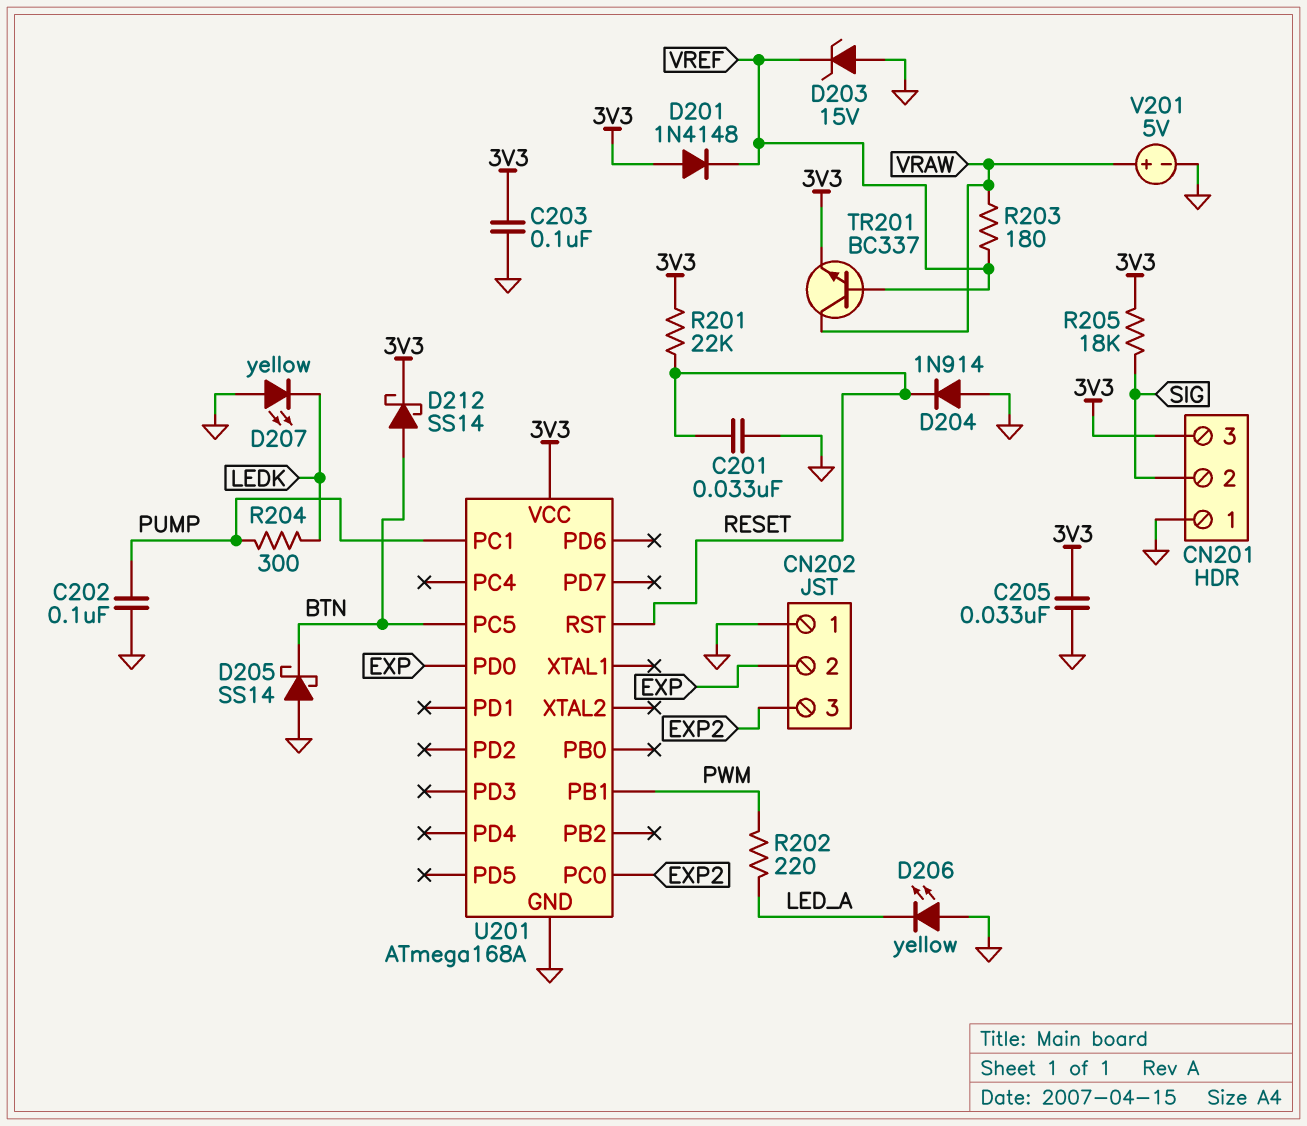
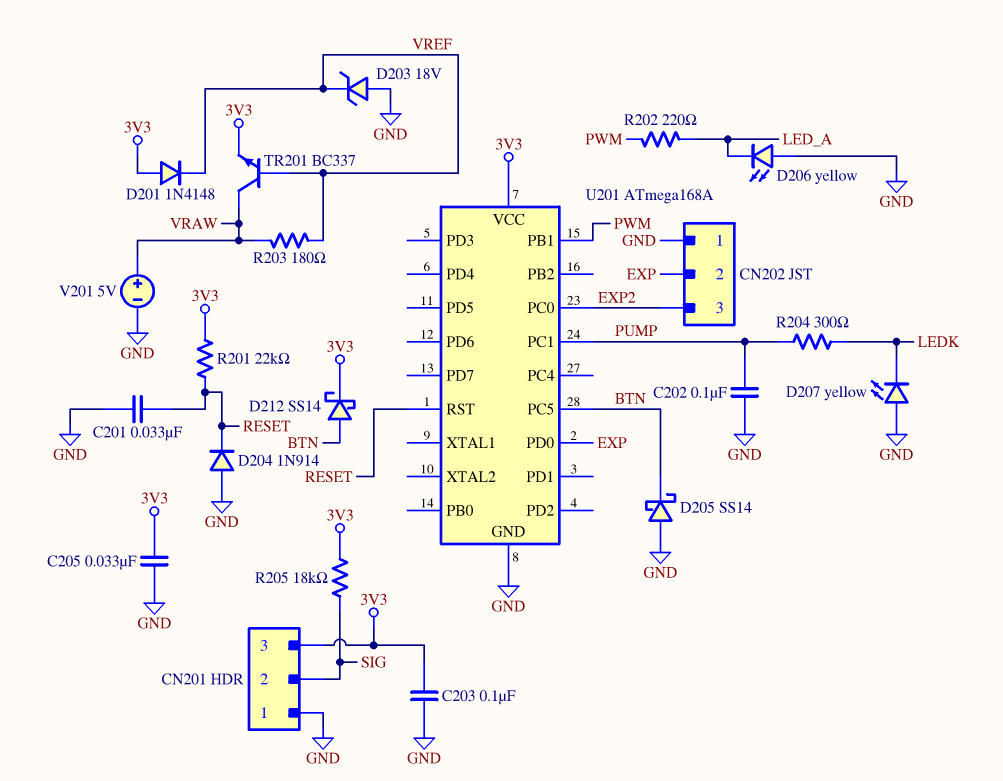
D203: zener 15V (A GND, K VREF) -> zener 18V (A GND, K VREF)

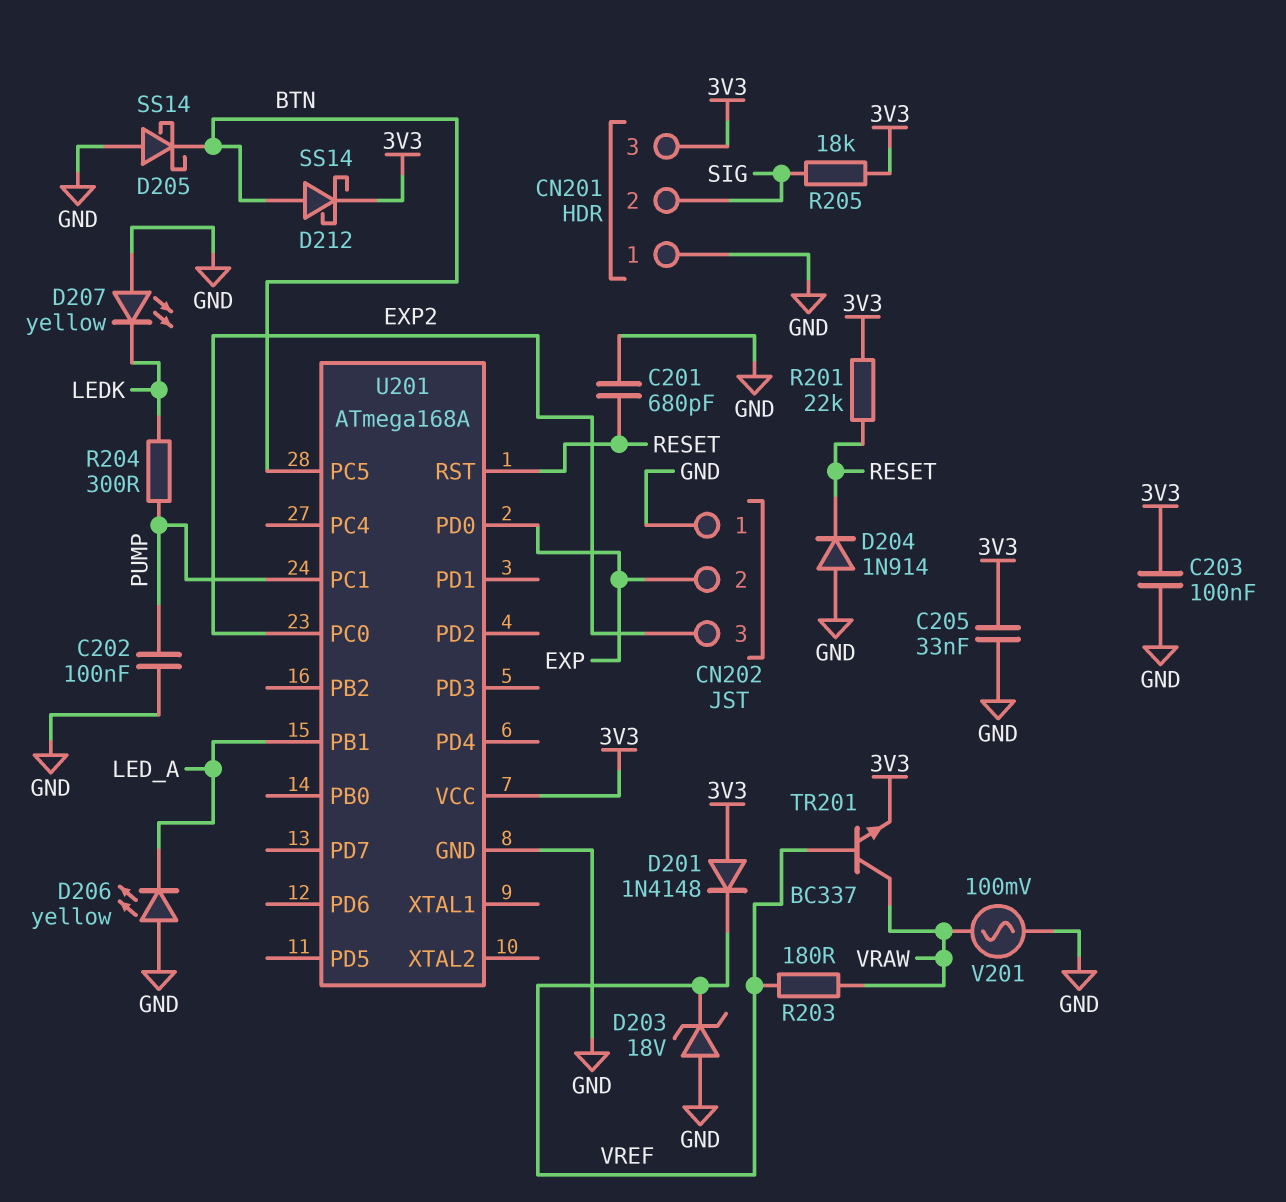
C201: 33nF (GND, RESET) -> 680pF (GND, RESET)
R202: 220 (LED_A, PWM) -> none
U201 pin PB1: PWM -> LED_A
V201: 5V (plus VRAW, minus GND) -> AC 100mV (GND, VRAW)

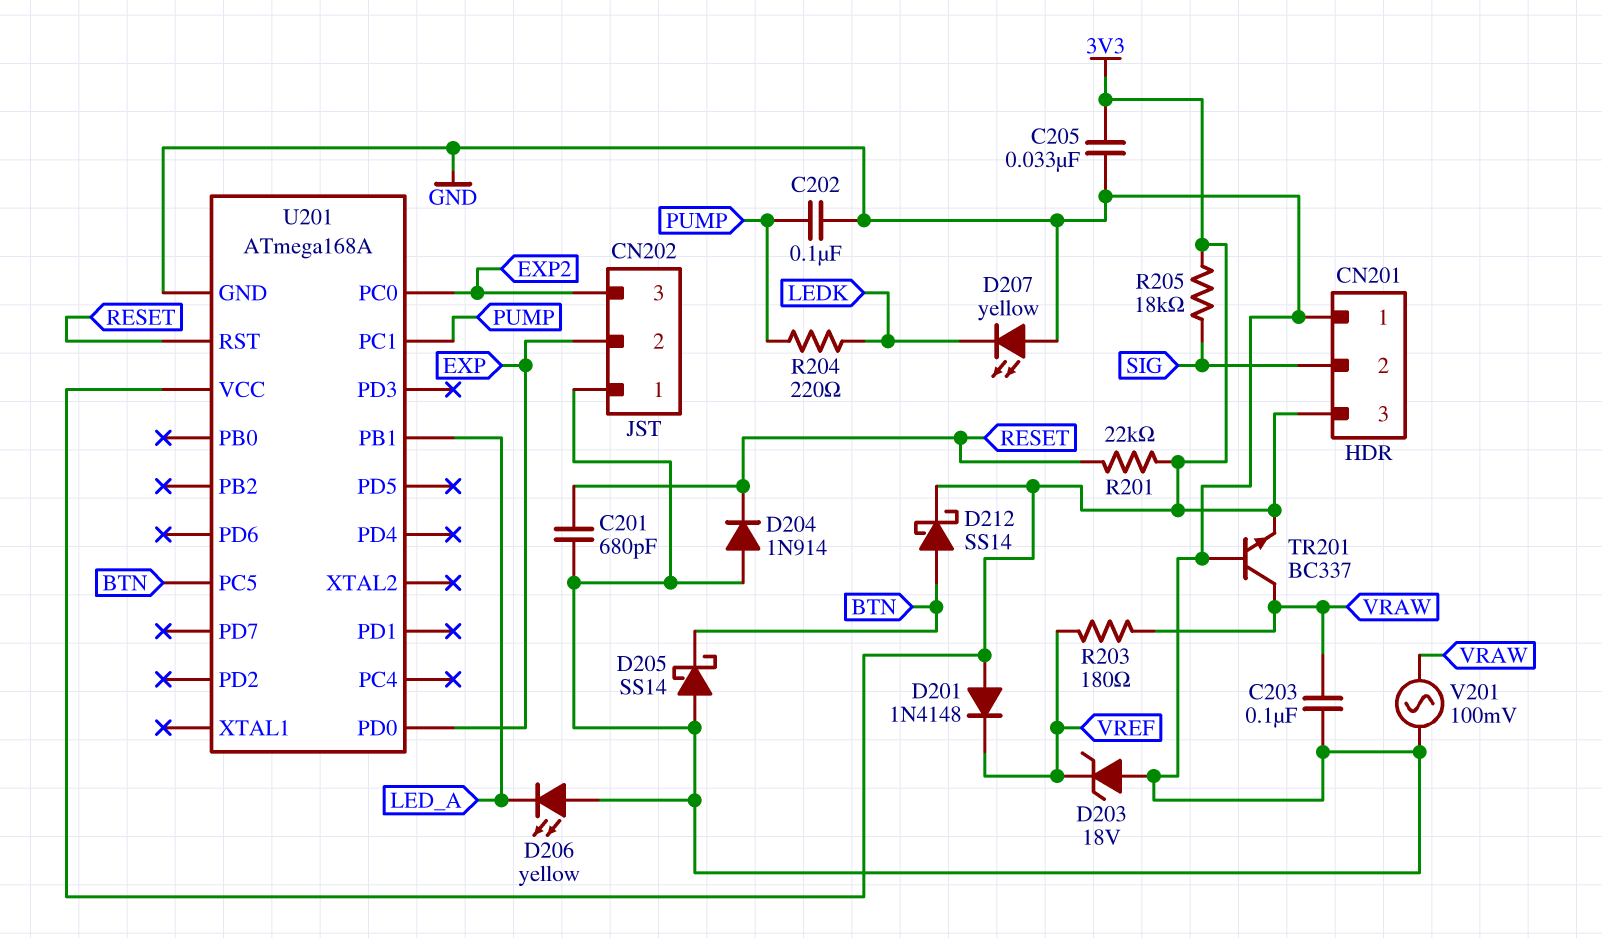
C203: 100nF (3V3, GND) -> 100nF (GND, VRAW)
R204: 300 (LEDK, PUMP) -> 220 (LEDK, PUMP)
TR201: NPN BC337 (B VREF, C VRAW, E 3V3) -> NPN BC337 (B GND, C VRAW, E 3V3)

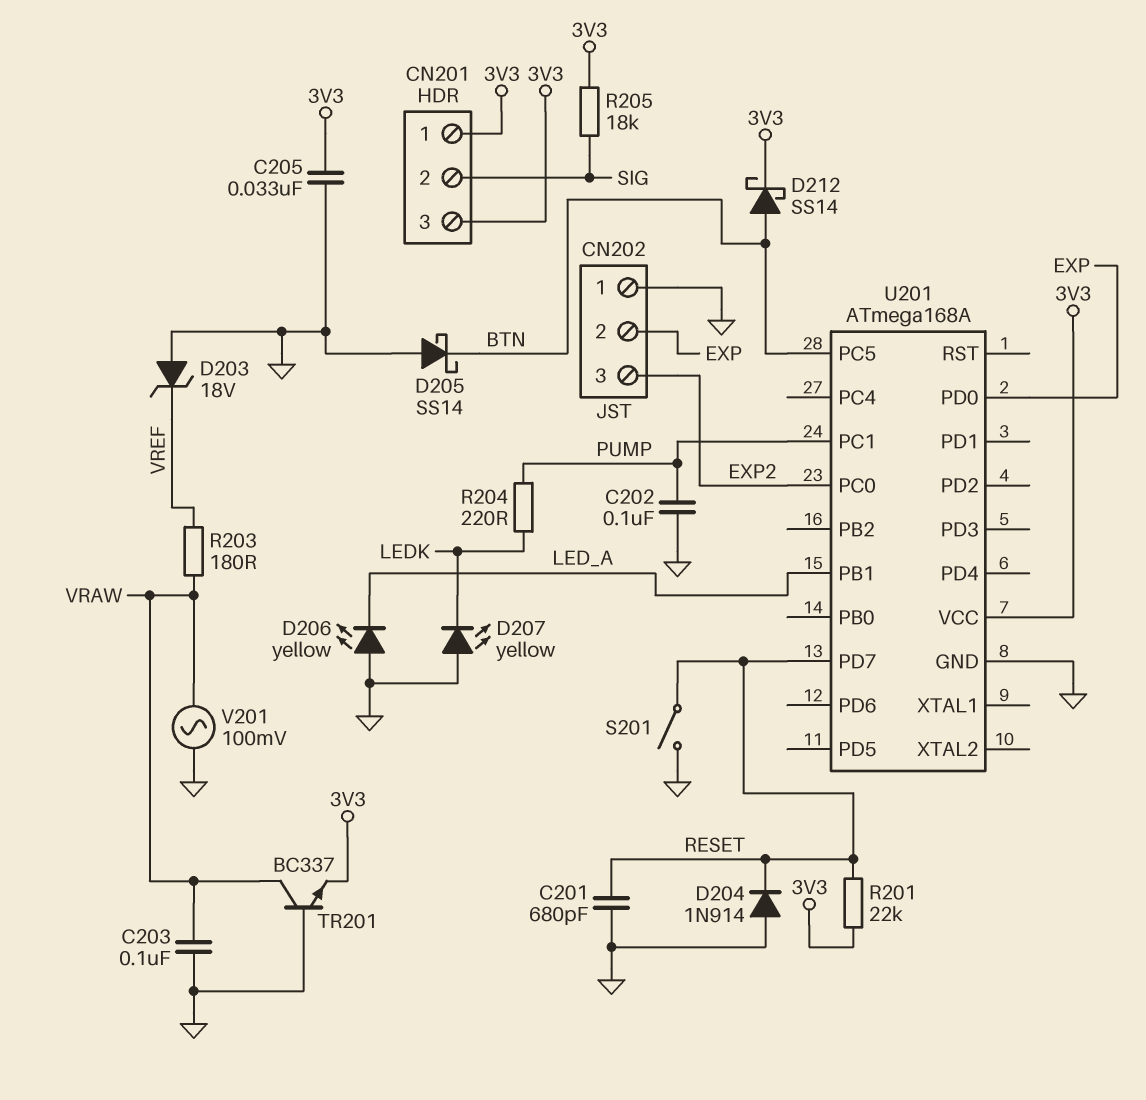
CN201 pin 1: GND -> 3V3
D201: diode 1N4148 (A 3V3, K VREF) -> none
S201: none -> switch (GND, RESET)
U201 pin PD7: none -> RESET
U201 pin RST: RESET -> none

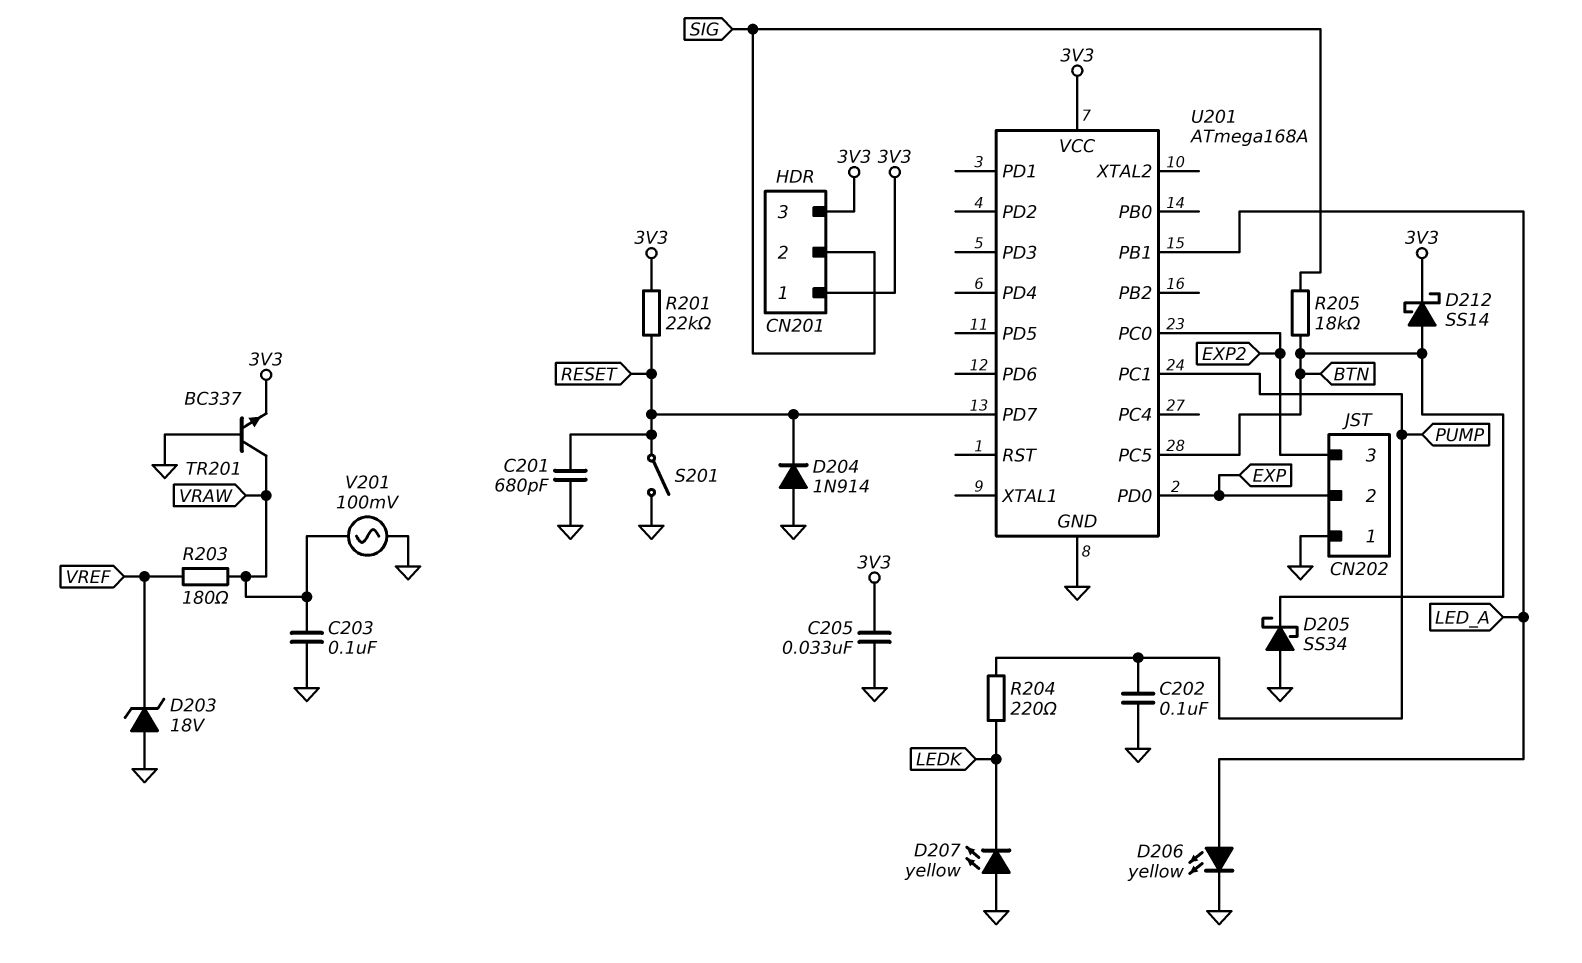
D205: schottky SS14 (A GND, K BTN) -> schottky SS34 (A GND, K BTN)
D206: LED yellow (A GND, K LED_A) -> LED yellow (A LED_A, K GND)
R205: 18k (3V3, SIG) -> 18k (BTN, SIG)

